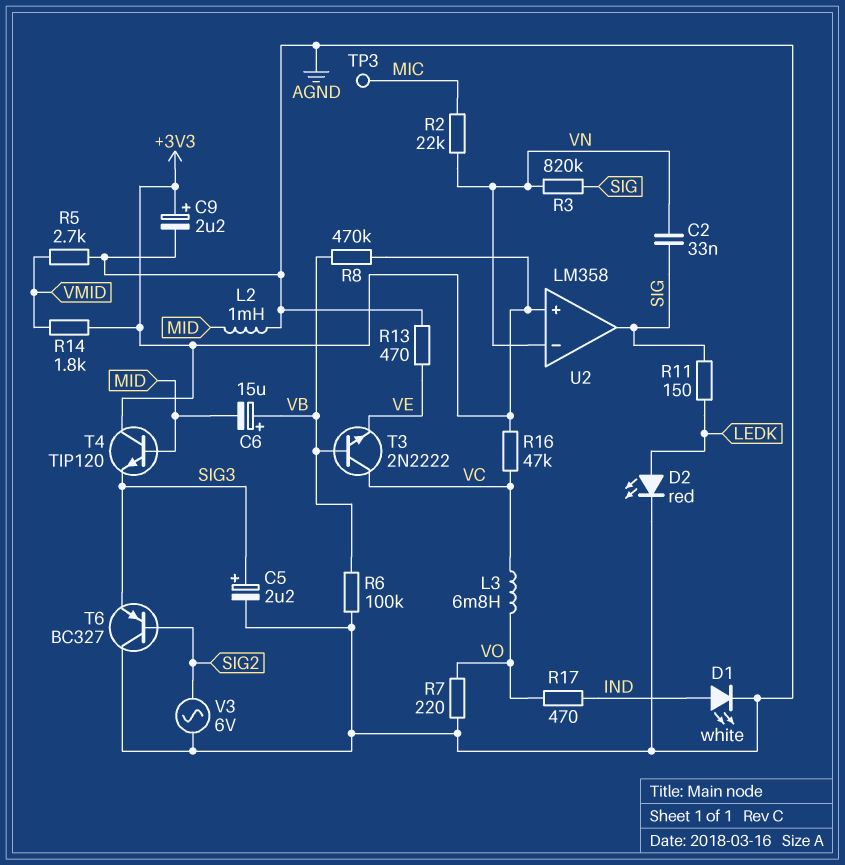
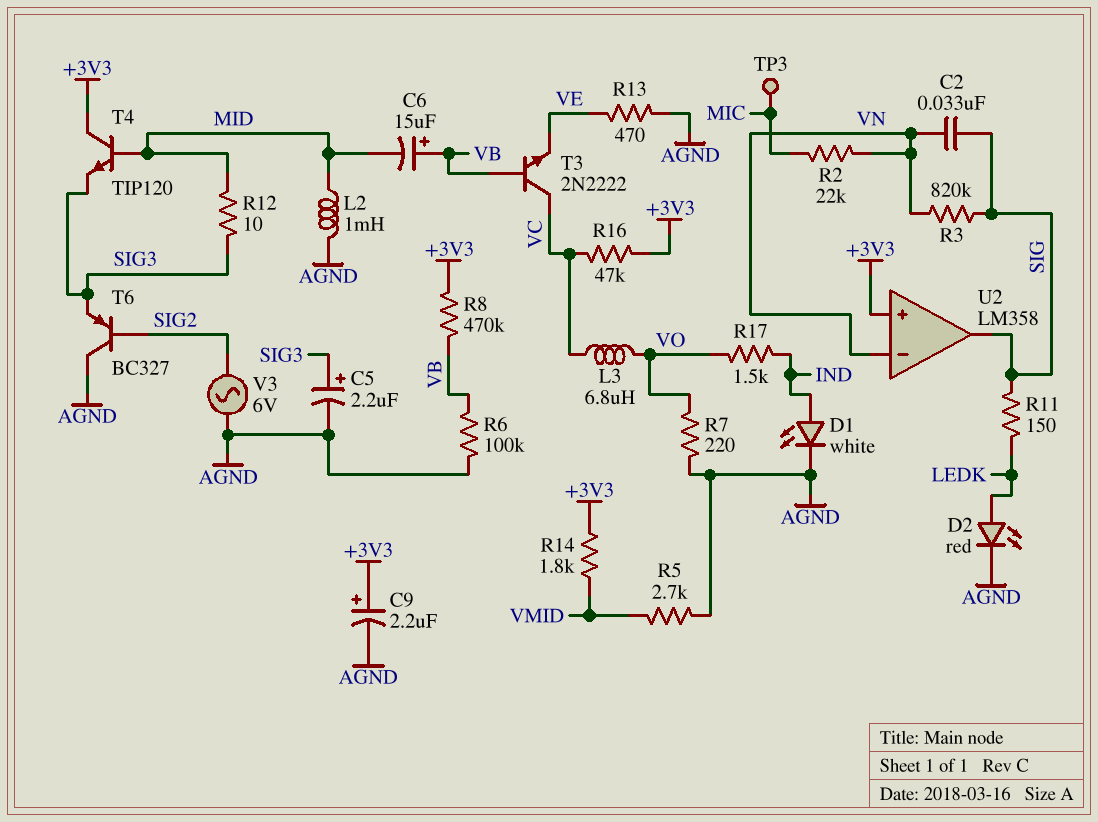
L3: 6.8mH (VC, VO) -> 6.8uH (VC, VO)
R12: none -> 10 (MID, SIG3)
R17: 470 (IND, VO) -> 1.5k (IND, VO)

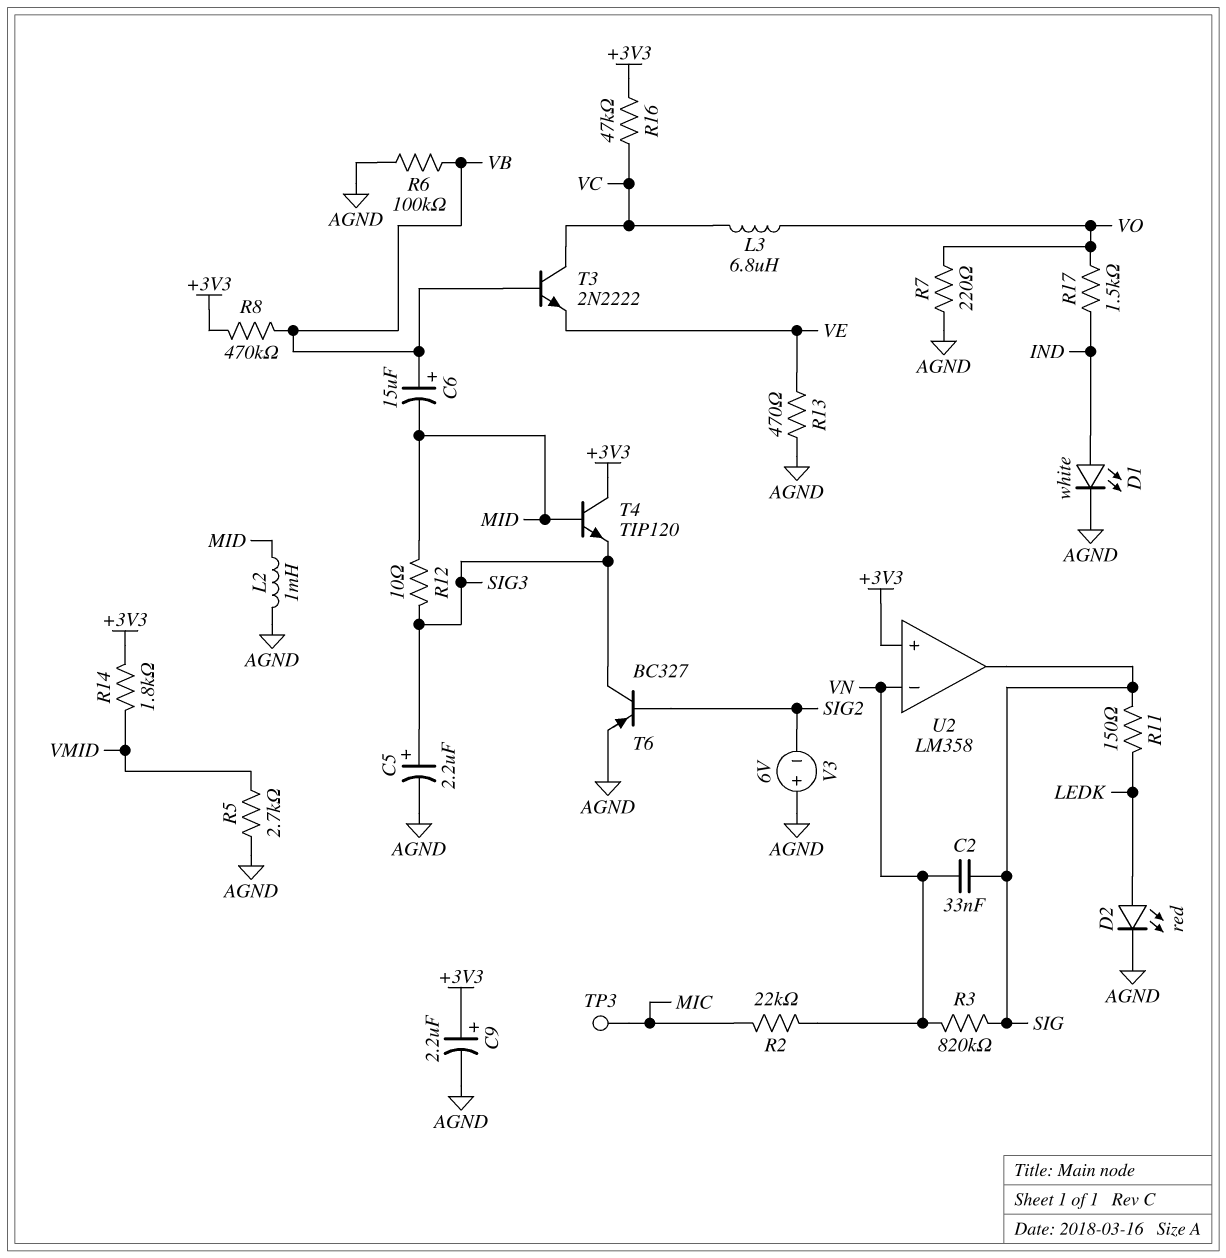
T6: PNP BC327 (B SIG2, C AGND, E SIG3) -> PNP BC327 (B SIG2, C SIG3, E AGND)
V3: AC 6V (AGND, SIG2) -> 6V (plus AGND, minus SIG2)

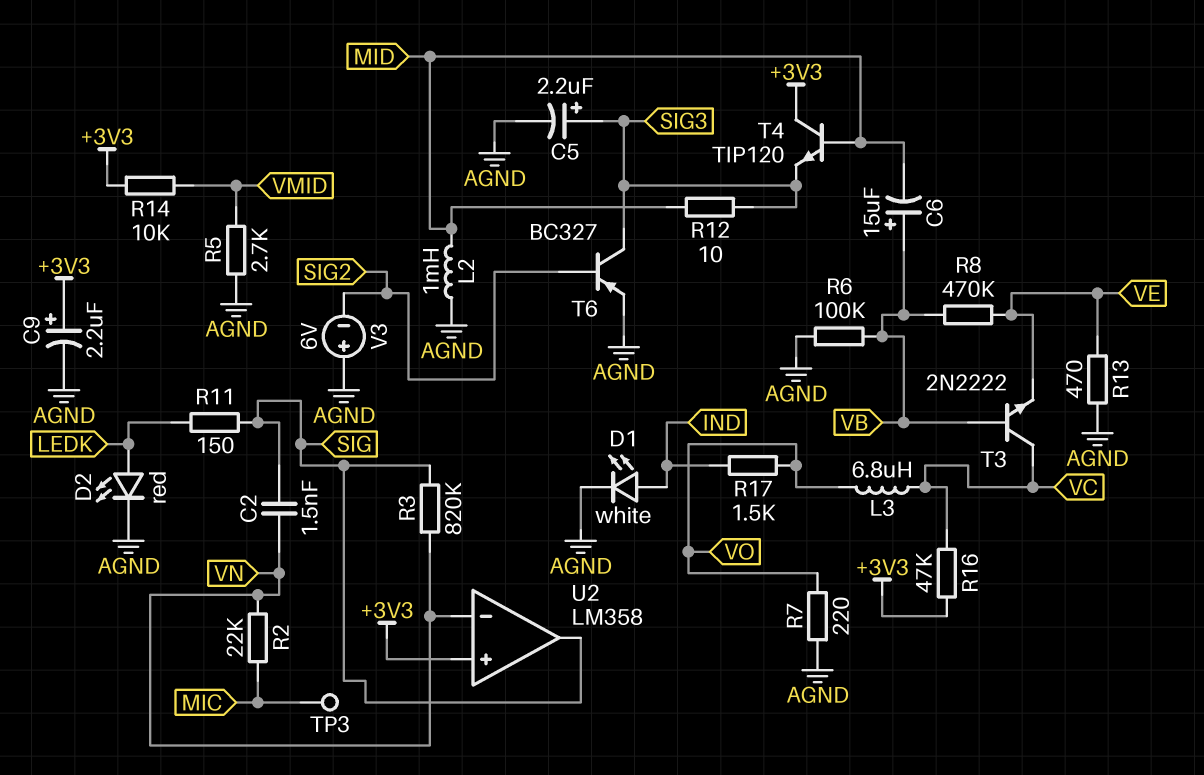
C2: 33nF (SIG, VN) -> 1.5nF (SIG, VN)
R8: 470k (+3V3, VB) -> 470k (VB, VE)
R14: 1.8k (+3V3, VMID) -> 10k (+3V3, VMID)

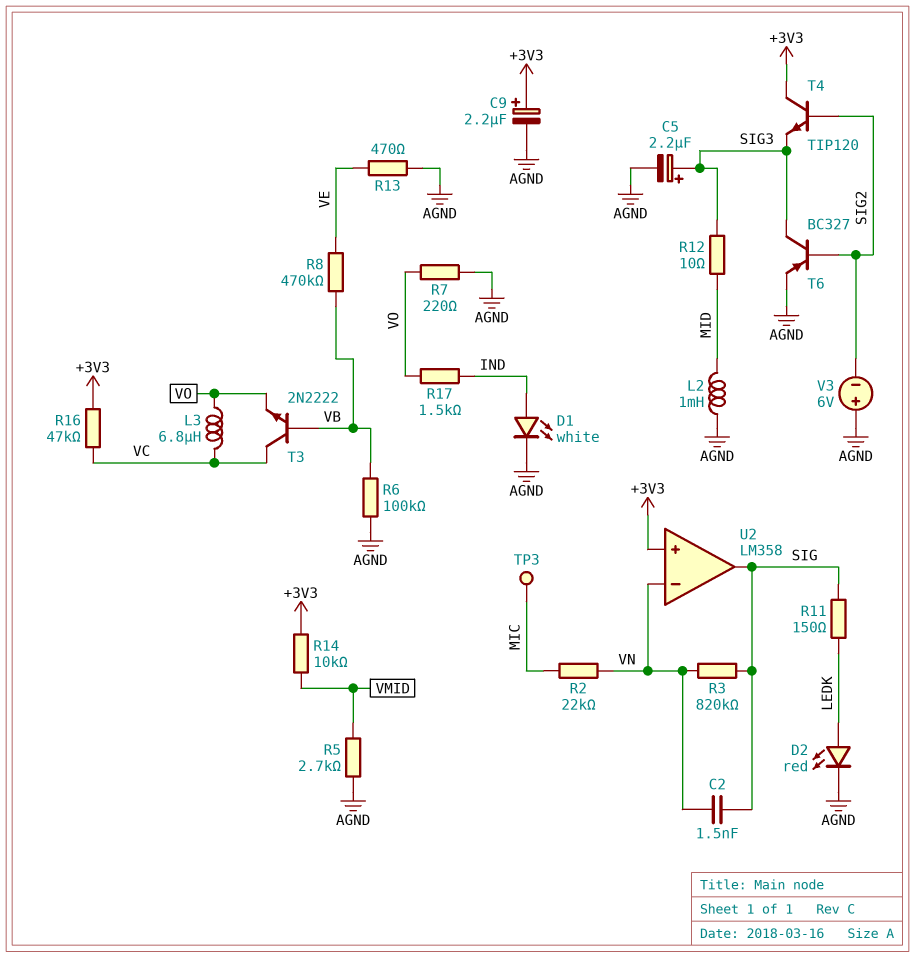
C6: 15uF (plus VB, minus MID) -> none
T3: NPN 2N2222 (B VB, C VC, E VE) -> NPN 2N2222 (B VB, C VC, E VO)
T4: NPN TIP120 (B MID, C +3V3, E SIG3) -> NPN TIP120 (B SIG2, C +3V3, E SIG3)

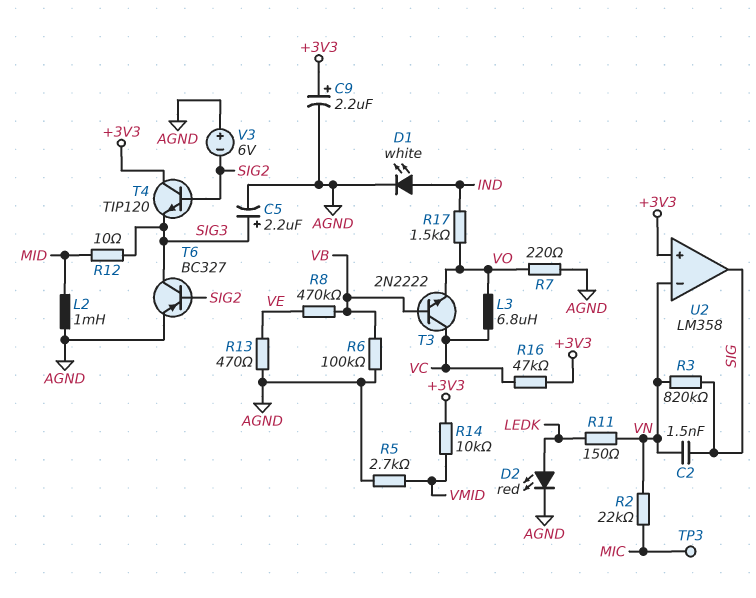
R11: 150 (LEDK, SIG) -> 150 (LEDK, VN)

